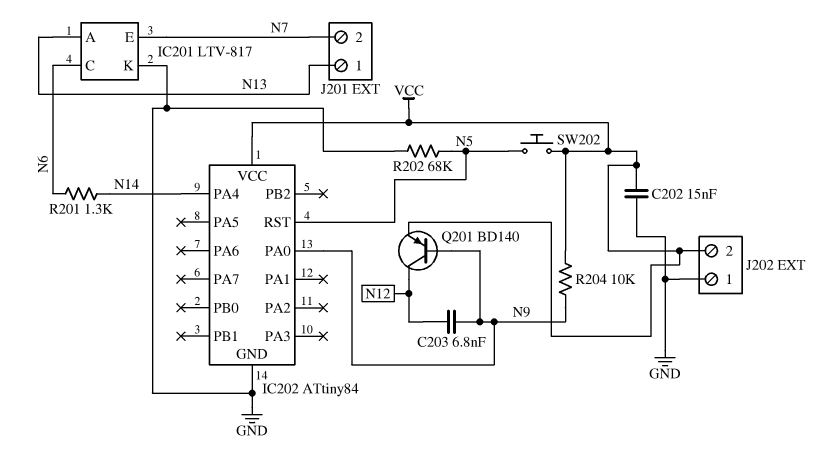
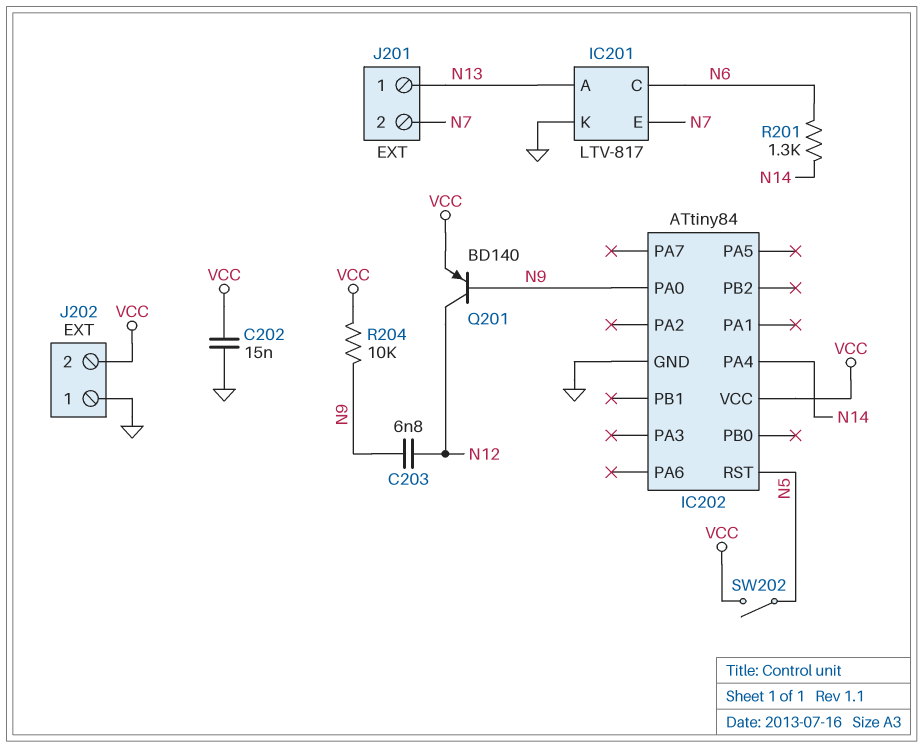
R202: 68k (GND, N5) -> none
SW202: button (N5, VCC) -> switch (N5, VCC)

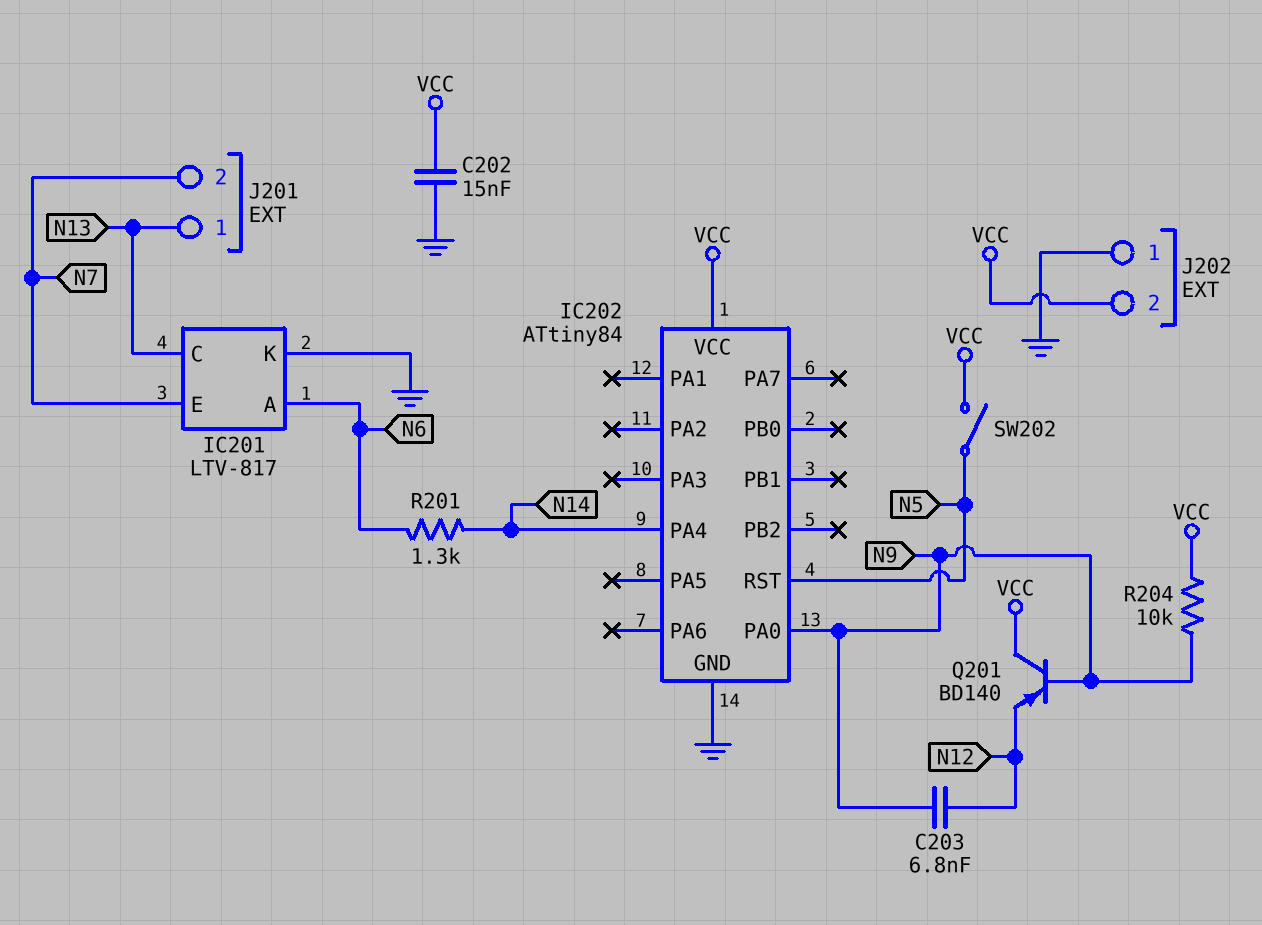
IC201 pin A: N13 -> N6
IC201 pin C: N6 -> N13
Q201: PNP BD140 (B N9, C N12, E VCC) -> PNP BD140 (B N9, C VCC, E N12)

